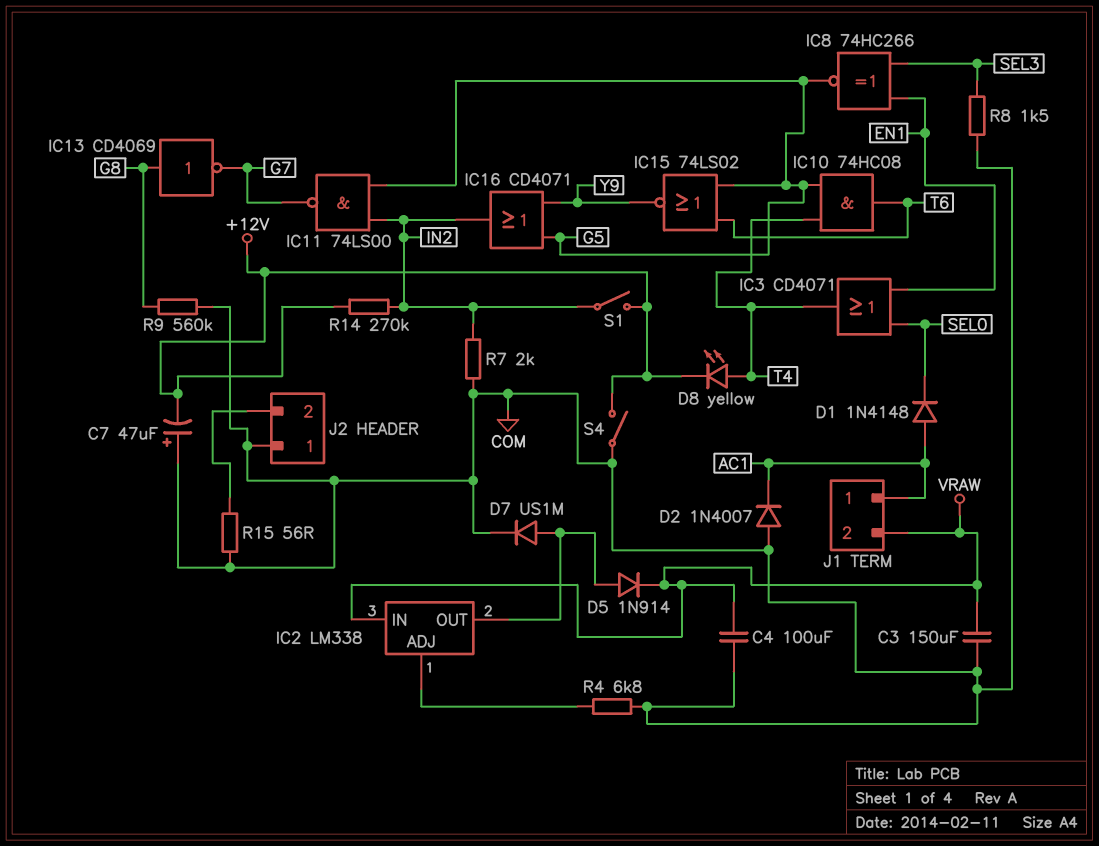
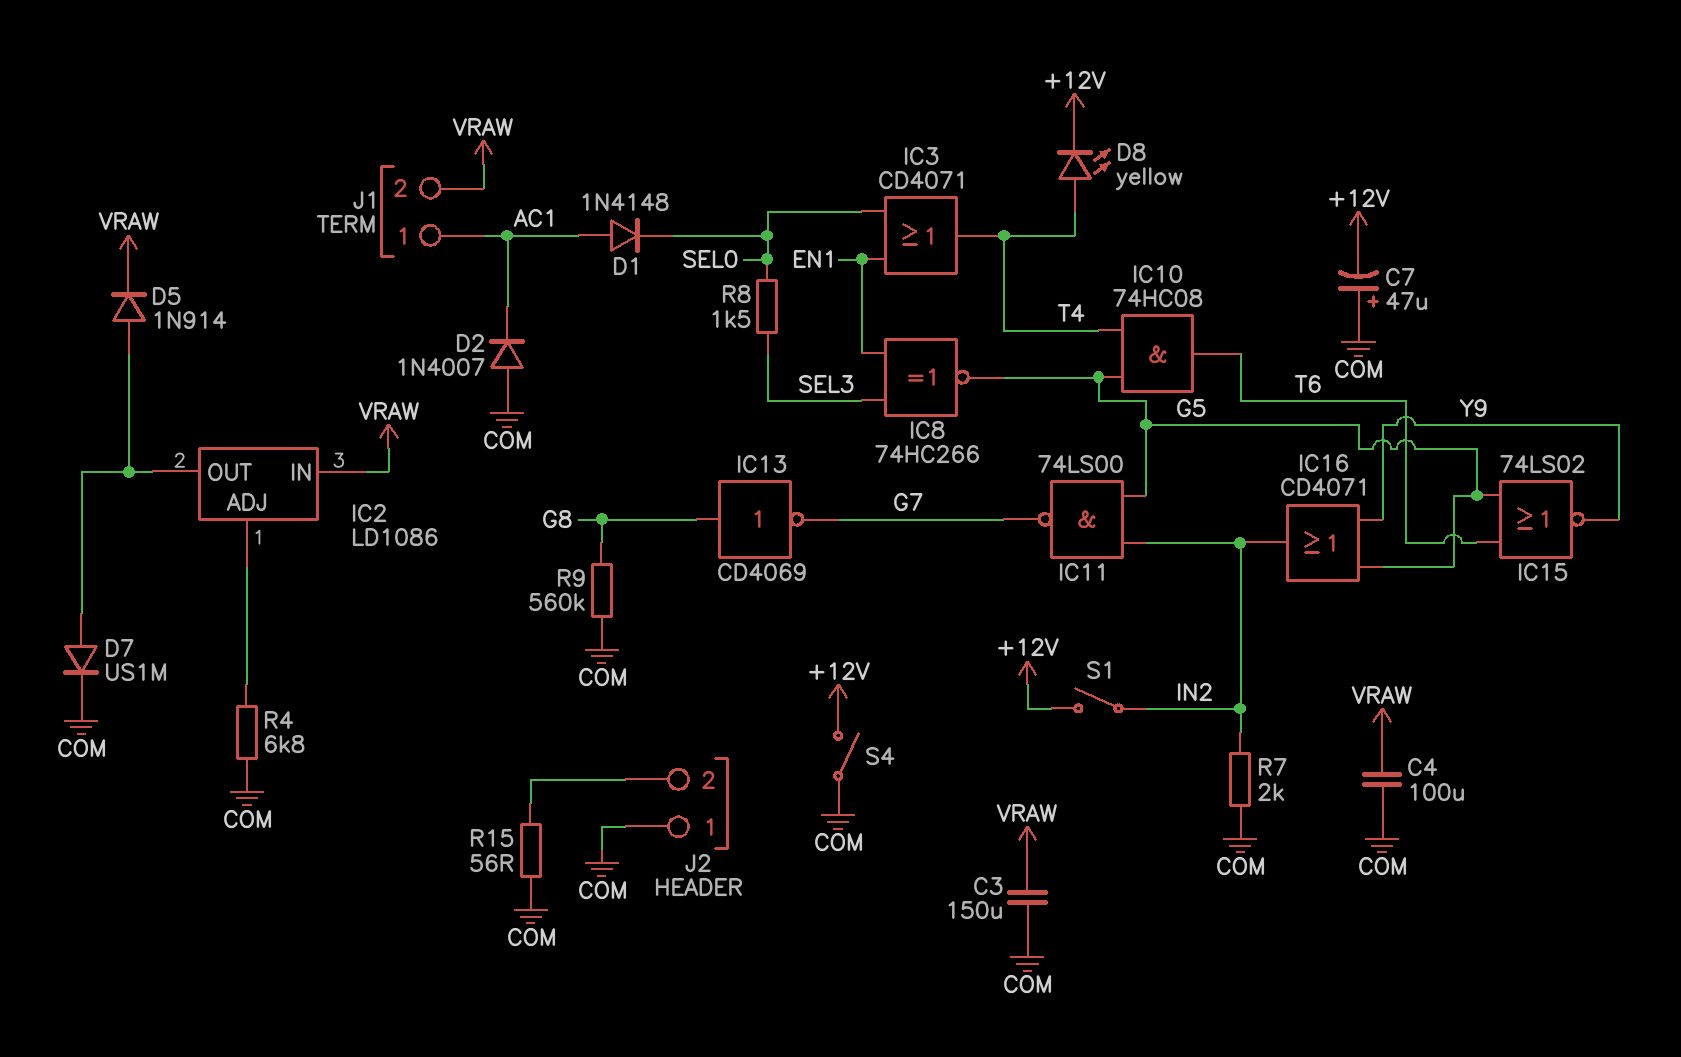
IC2: LM338 -> LD1086
R8: 1.5k (COM, SEL3) -> 1.5k (SEL0, SEL3)
R14: 270k (+12V, IN2) -> none

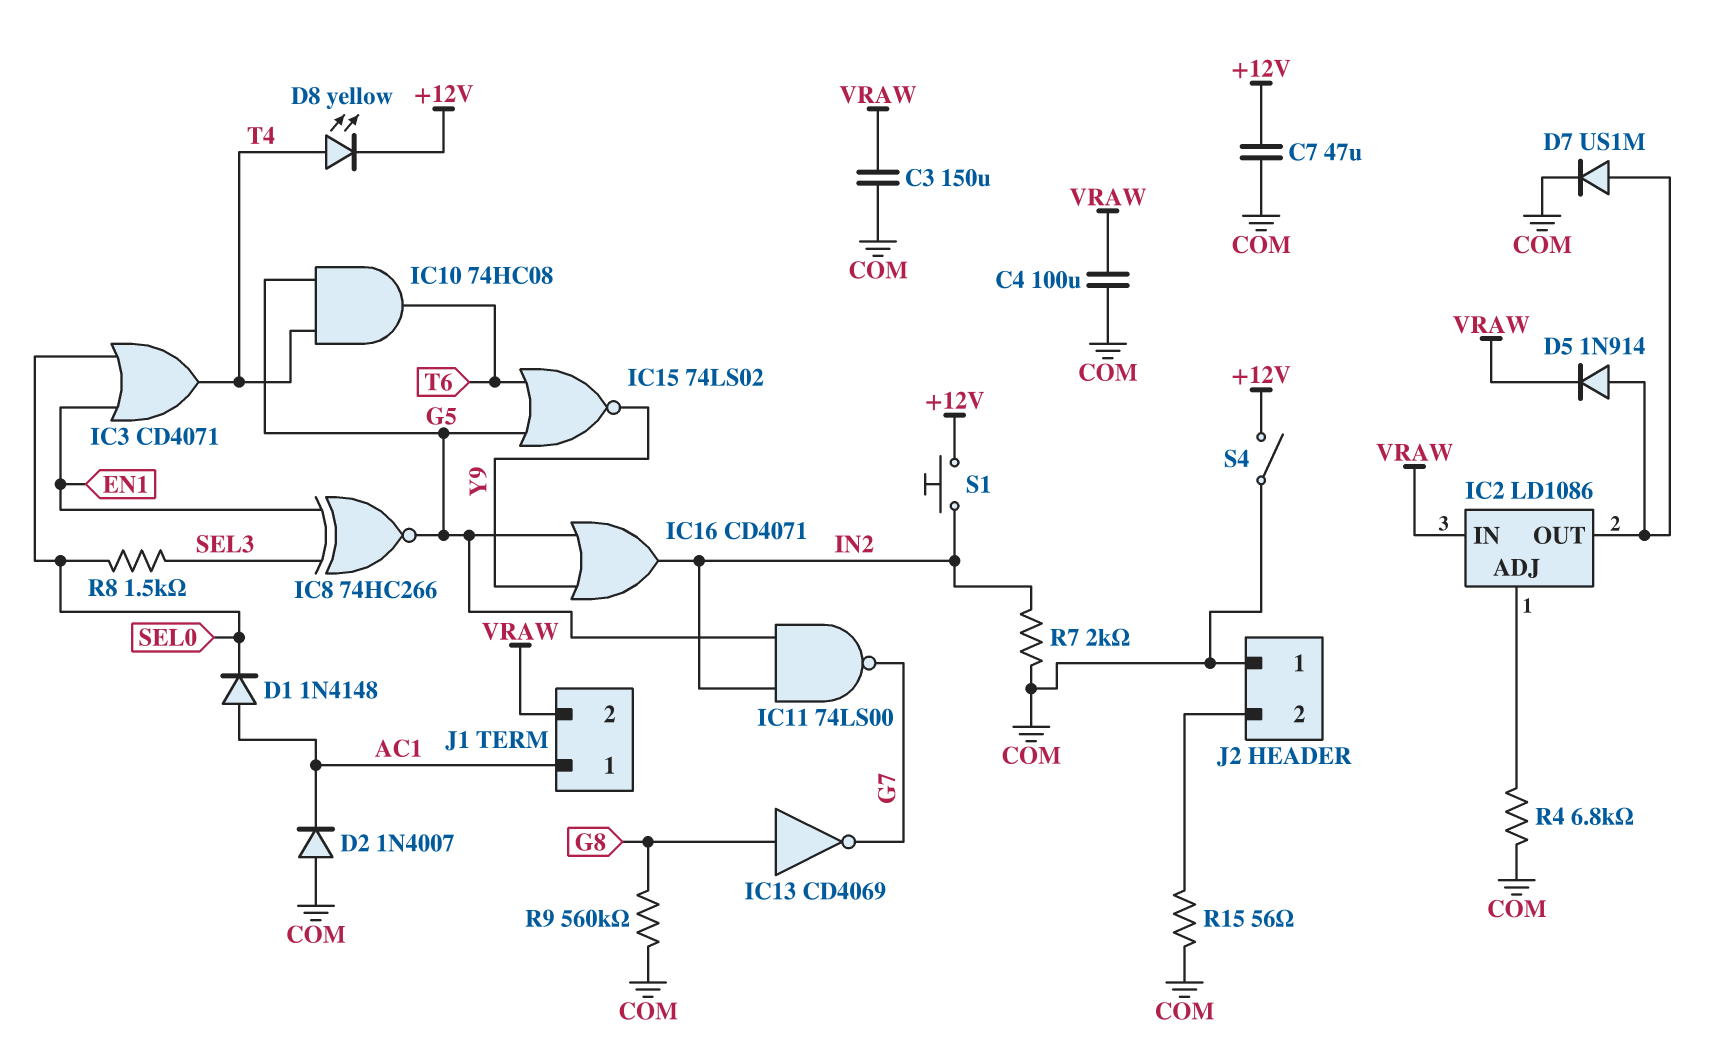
C7: 47uF (plus COM, minus +12V) -> 47uF (+12V, COM)
S1: switch (+12V, IN2) -> button (+12V, IN2)

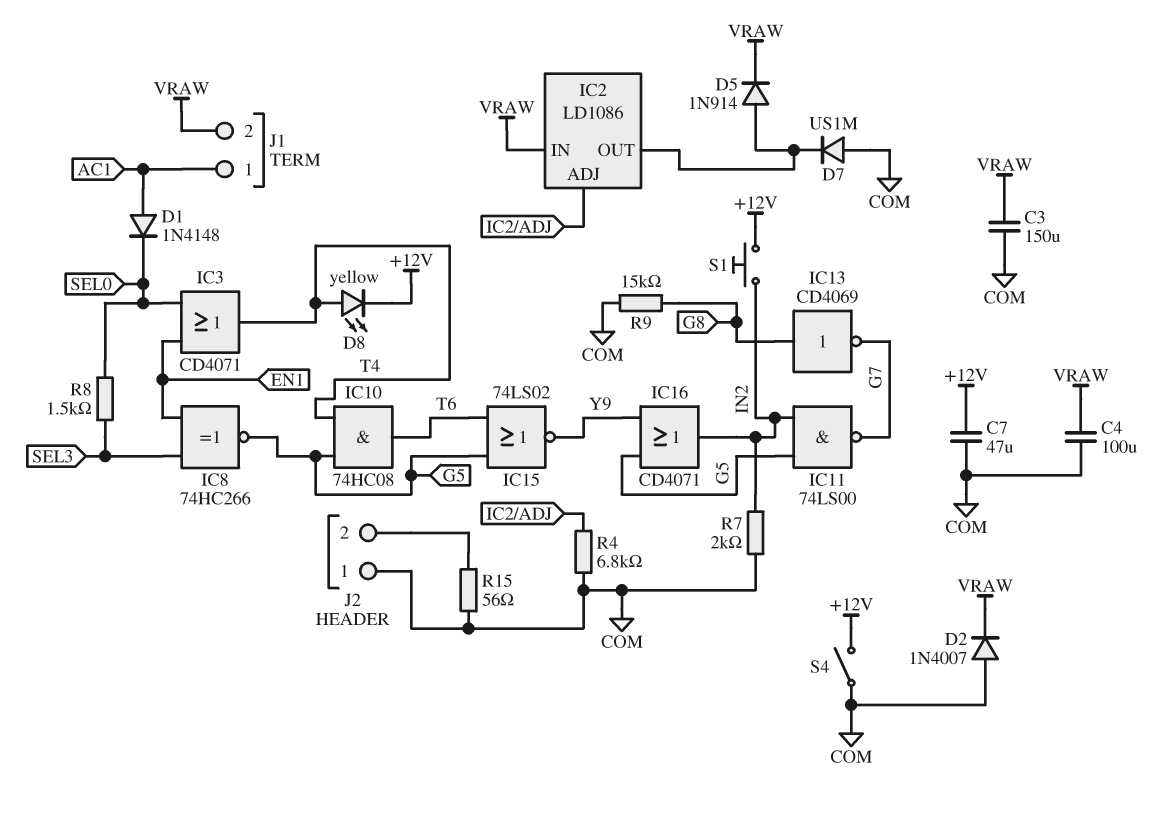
D2: diode 1N4007 (A COM, K AC1) -> diode 1N4007 (A COM, K VRAW)
D7: diode US1M (A IC2/OUT, K COM) -> diode US1M (A COM, K IC2/OUT)
R9: 560k (COM, G8) -> 15k (COM, G8)

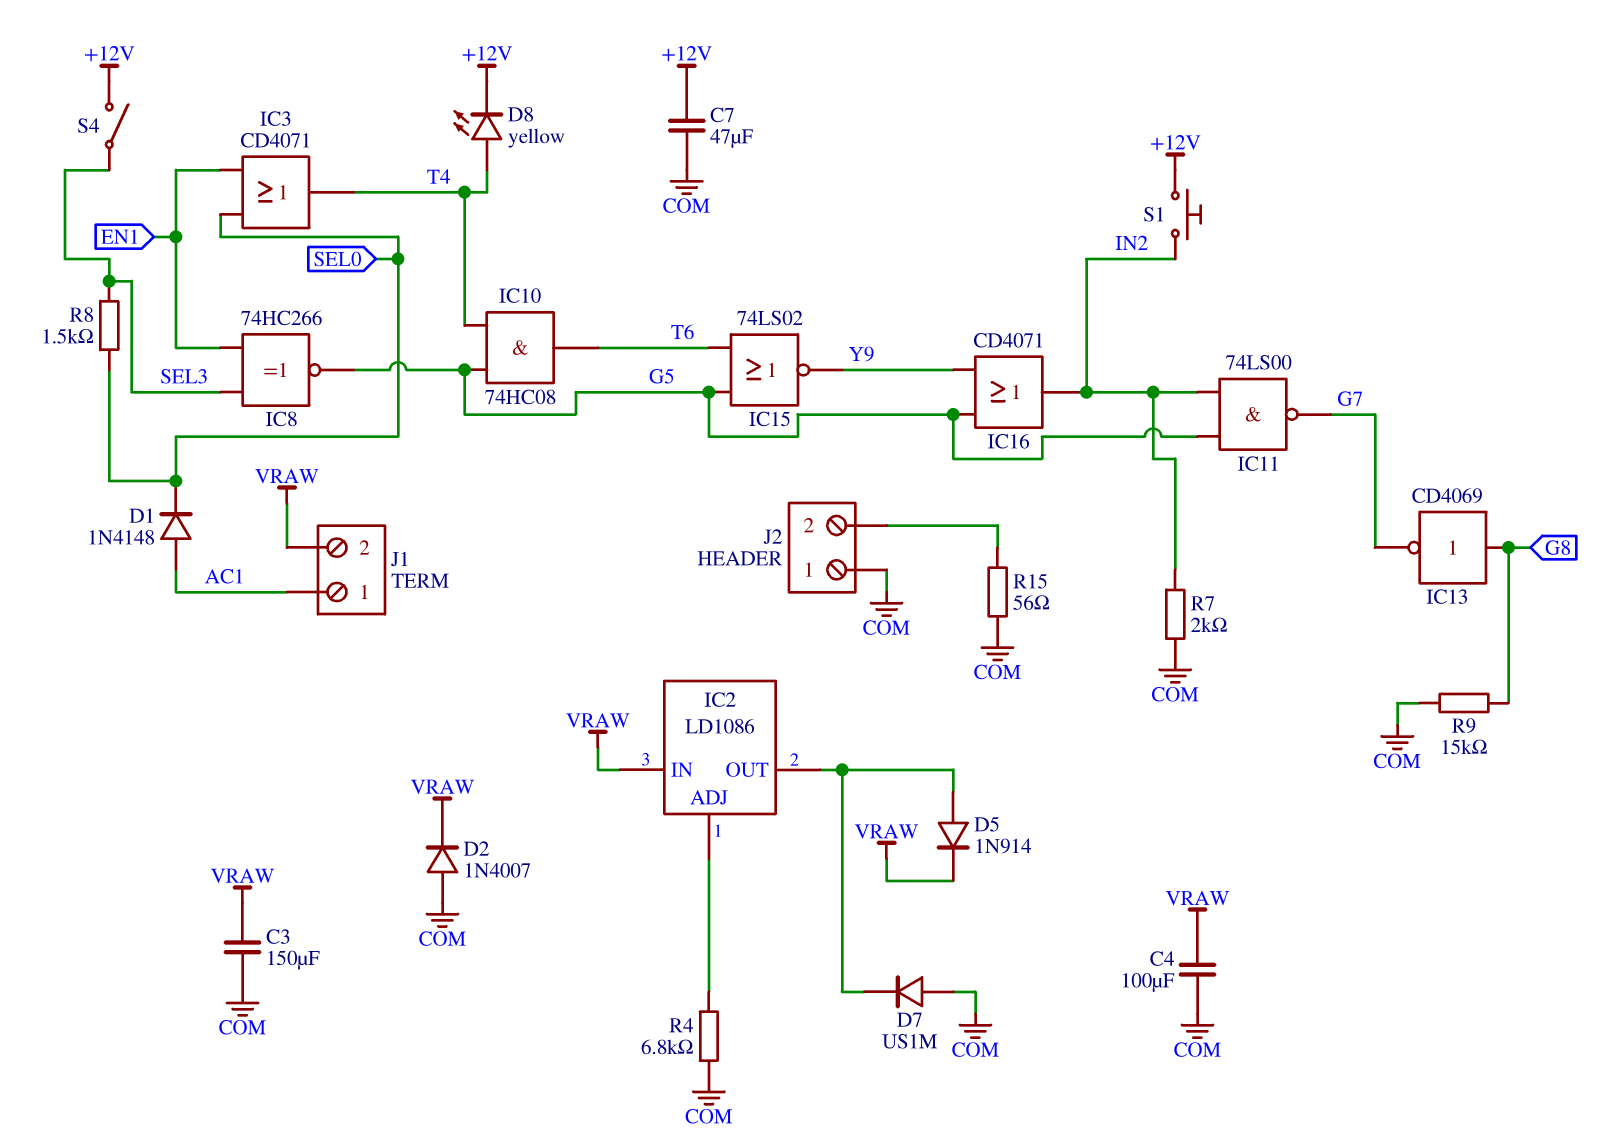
S4: switch (+12V, COM) -> switch (+12V, SEL3)

